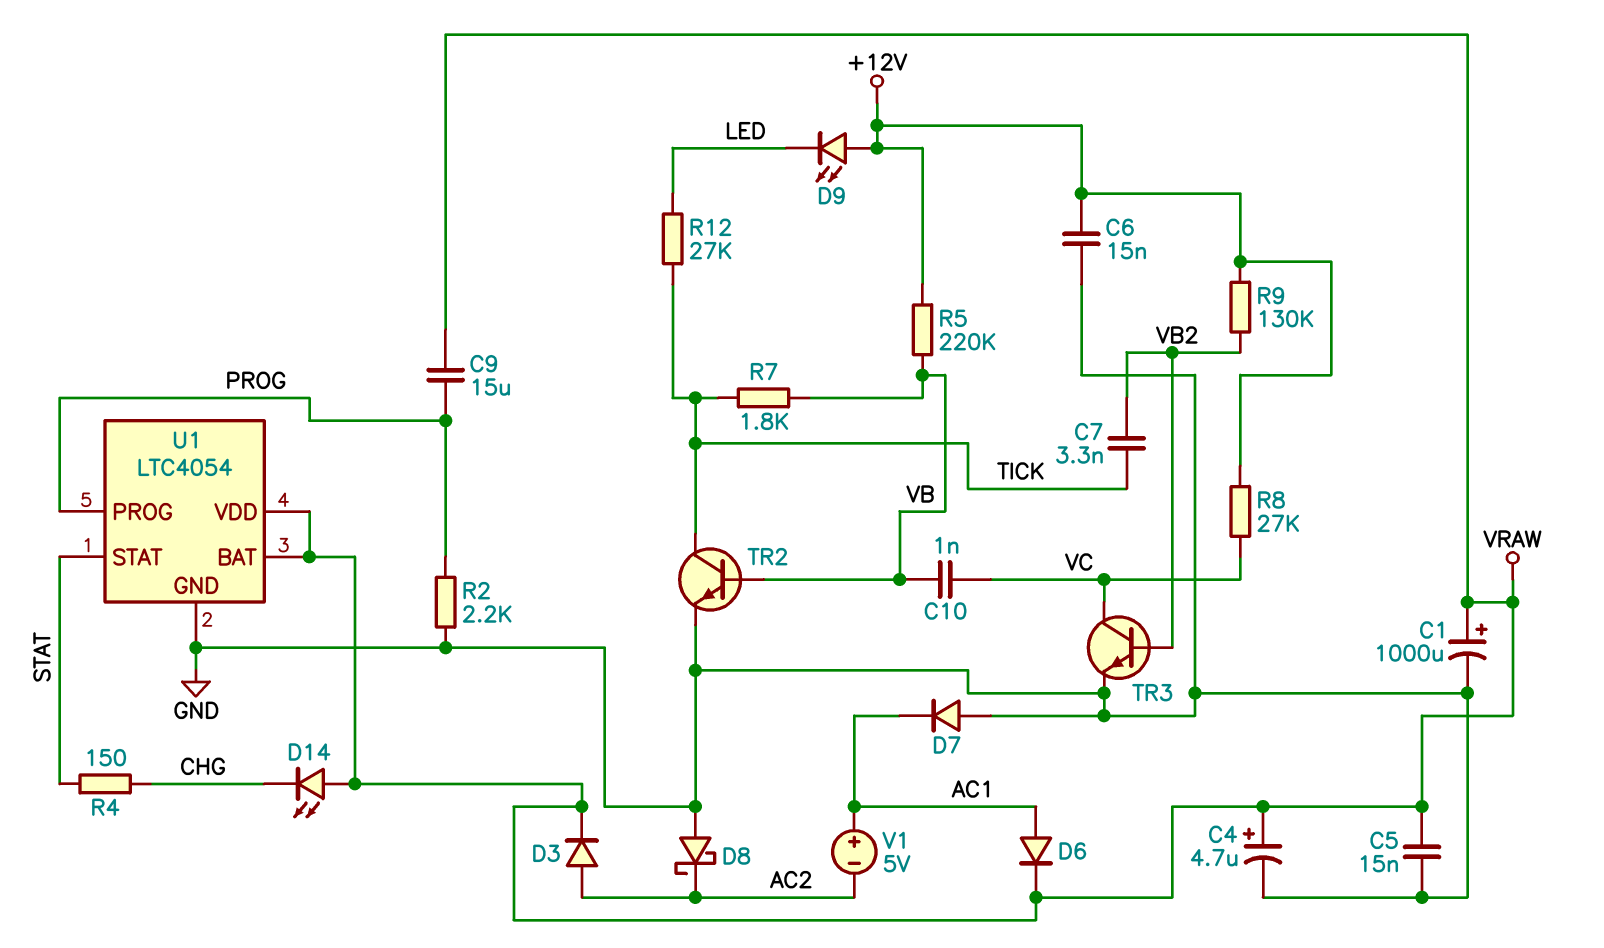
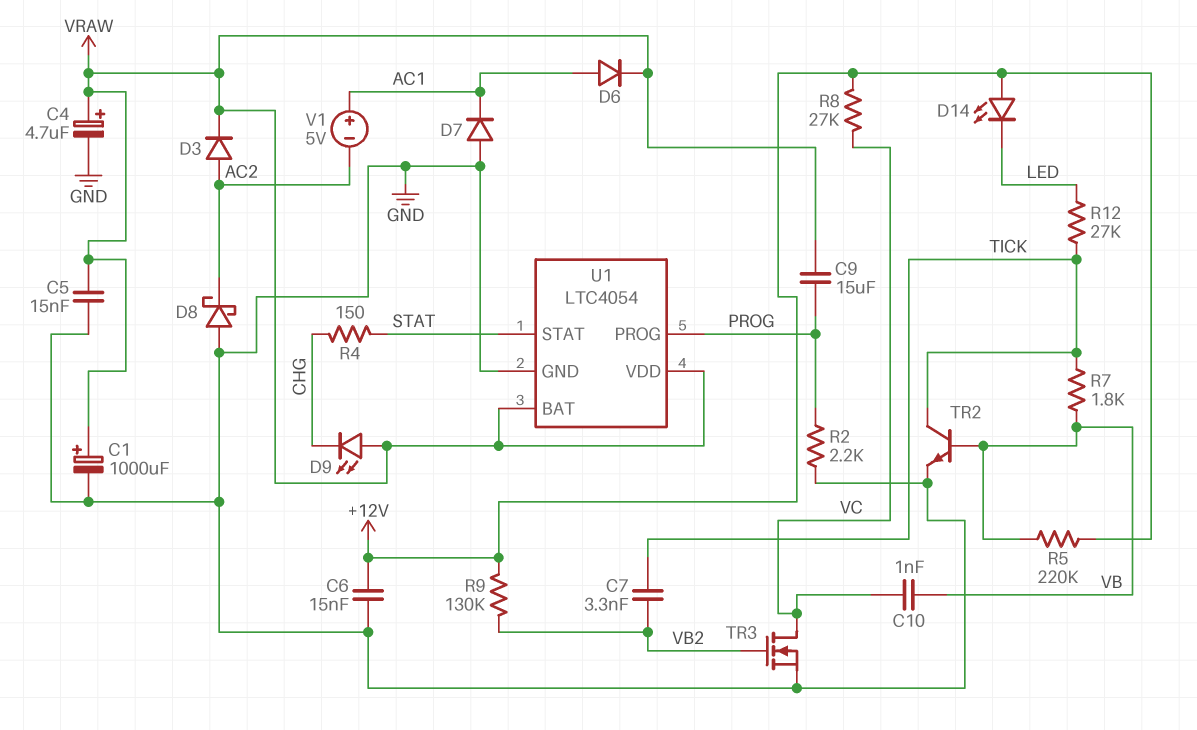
D9: LED (A +12V, K LED) -> LED (A VRAW, K CHG)
D14: LED (A VRAW, K CHG) -> LED (A +12V, K LED)
TR3: NPN (B VB2, C VC, E GND) -> NMOS (G VB2, D VC, S GND)

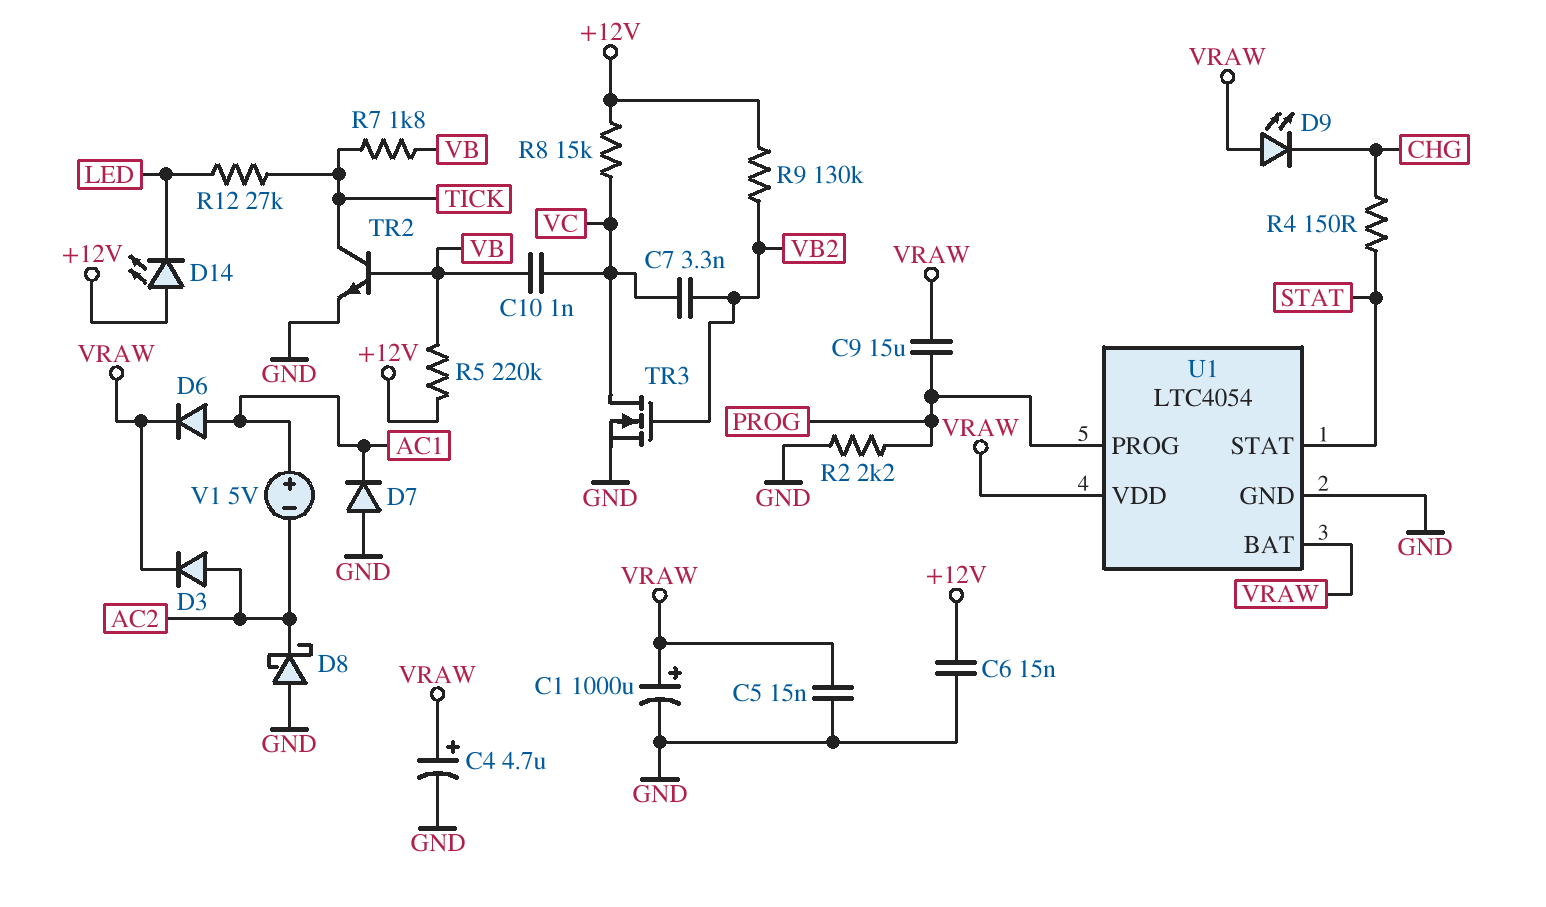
C7: 3.3nF (TICK, VB2) -> 3.3nF (VB2, VC)
R8: 27k (+12V, VC) -> 15k (+12V, VC)

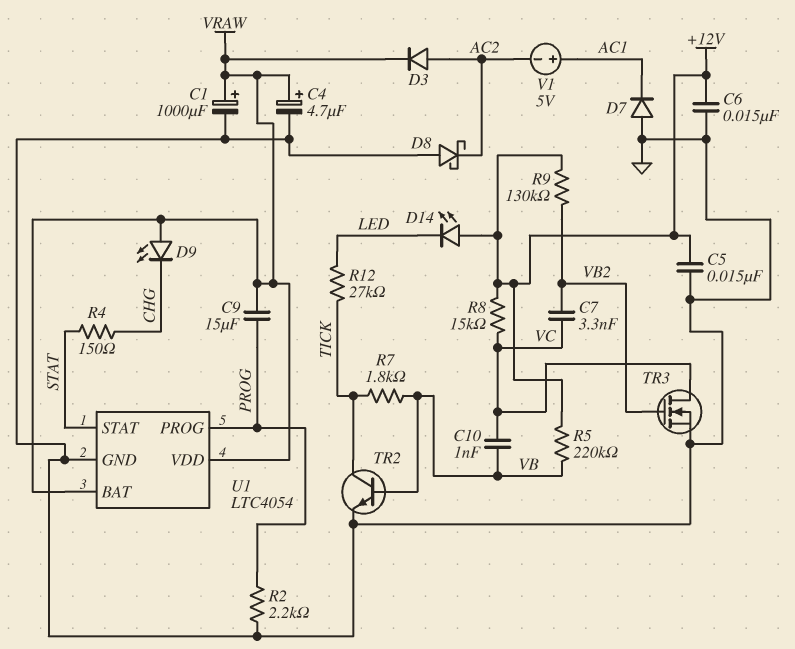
C5: 15nF (GND, VRAW) -> 15nF (+12V, GND)
D6: diode (A AC1, K VRAW) -> none

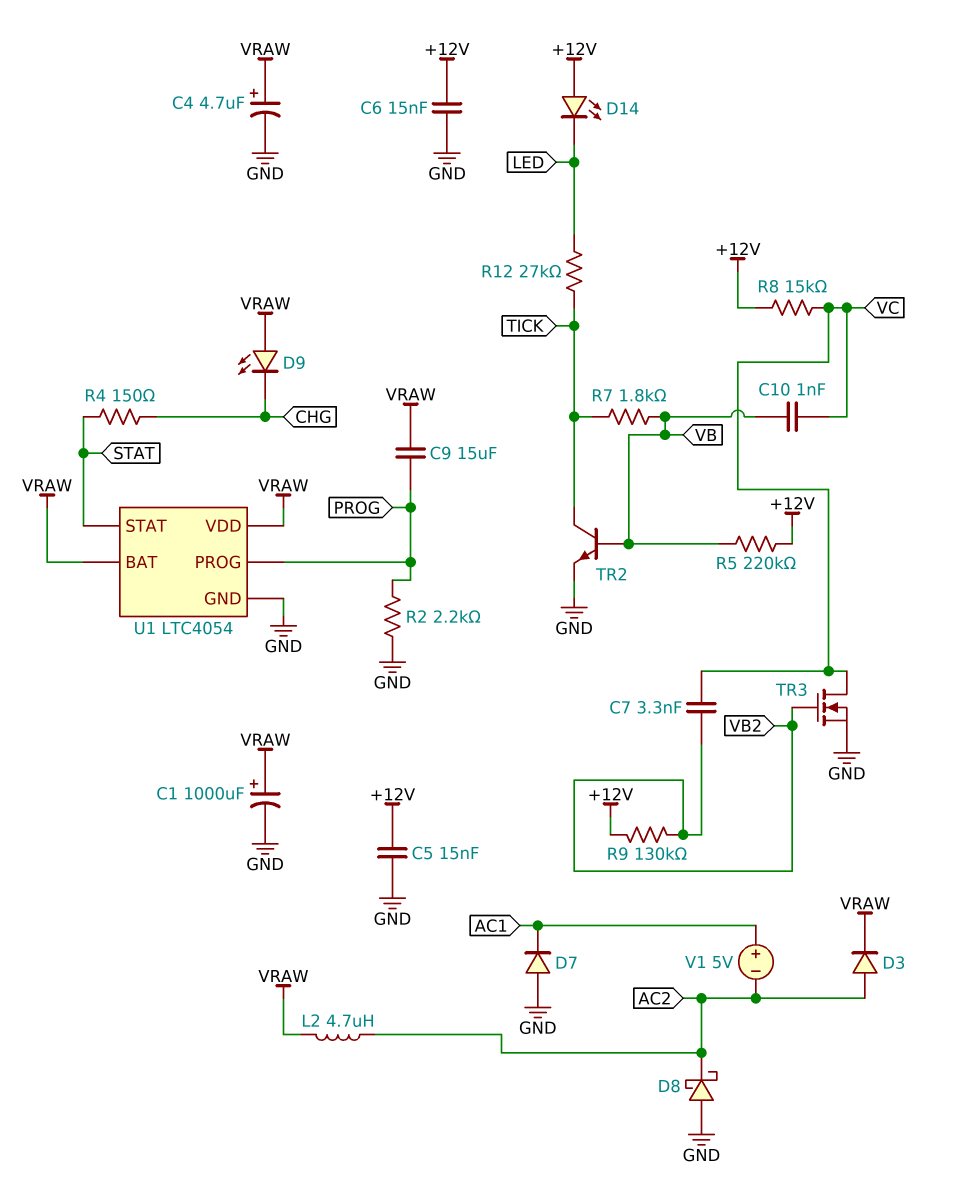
L2: none -> 4.7uH (AC2, VRAW)

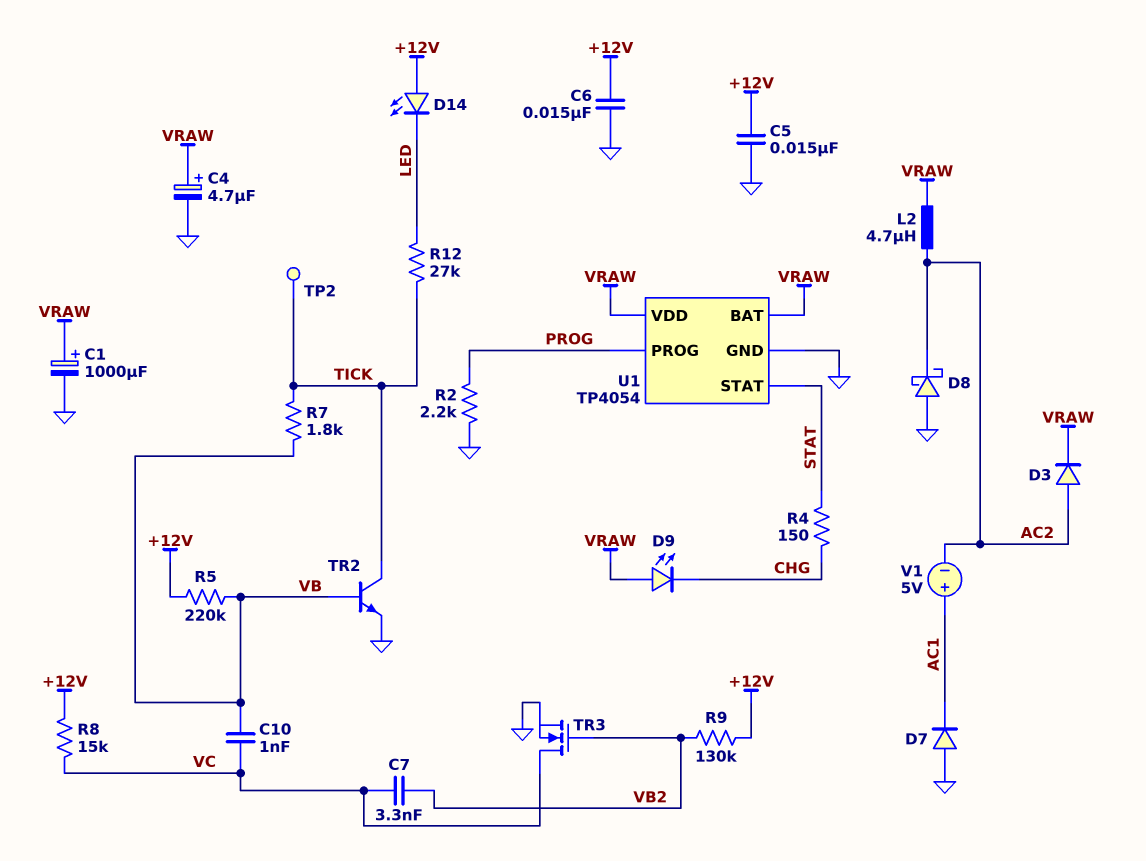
C9: 15uF (PROG, VRAW) -> none
TP2: none -> test point (TICK)
U1: LTC4054 -> TP4054

